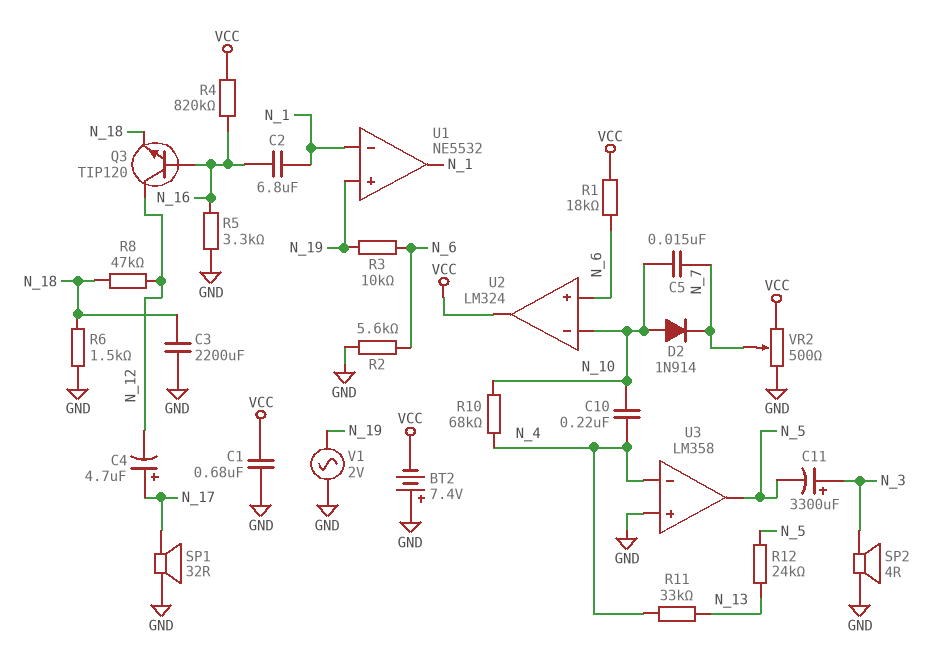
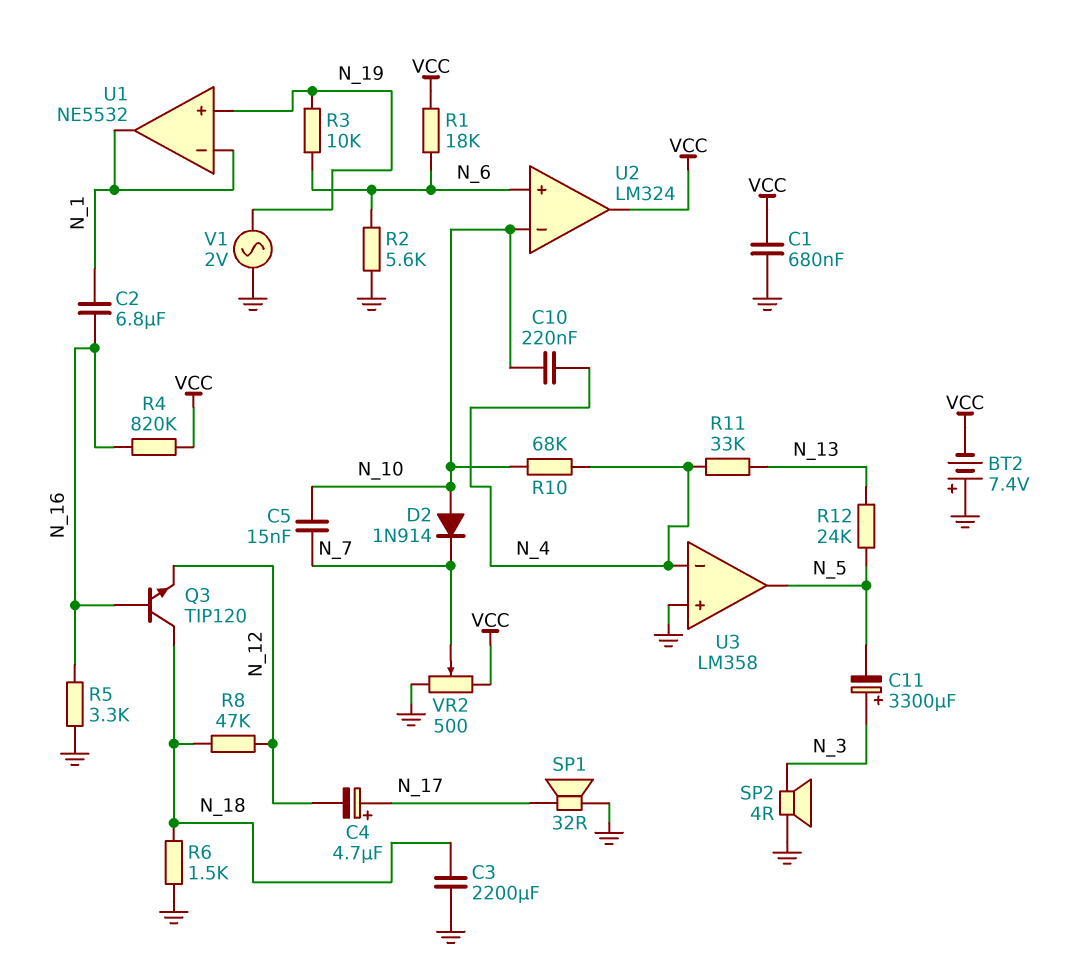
Q3: NPN TIP120 (B N_16, C N_12, E N_18) -> NPN TIP120 (B N_16, C N_18, E N_12)

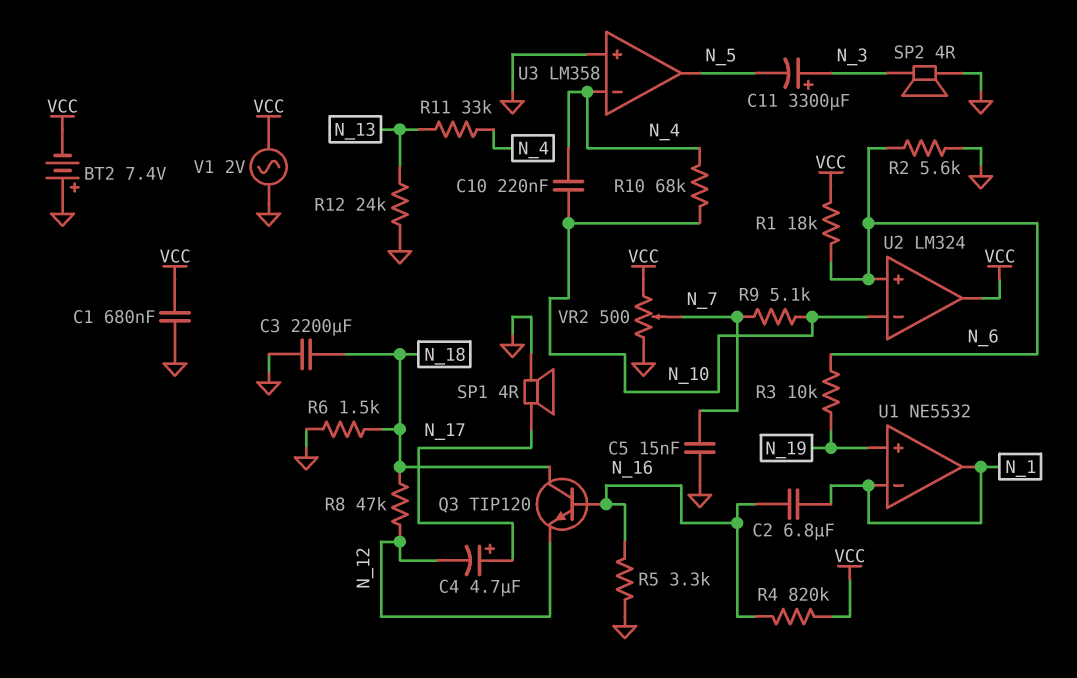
C5: 15nF (N_7, N_10) -> 15nF (GND, N_7)
D2: diode 1N914 (A N_10, K N_7) -> none
R9: none -> 5.1k (N_7, N_10)
R12: 24k (N_5, N_13) -> 24k (GND, N_13)
SP1: speaker 32R (GND, N_17) -> speaker 4R (GND, N_17)
V1: AC 2V (GND, N_19) -> AC 2V (GND, VCC)

